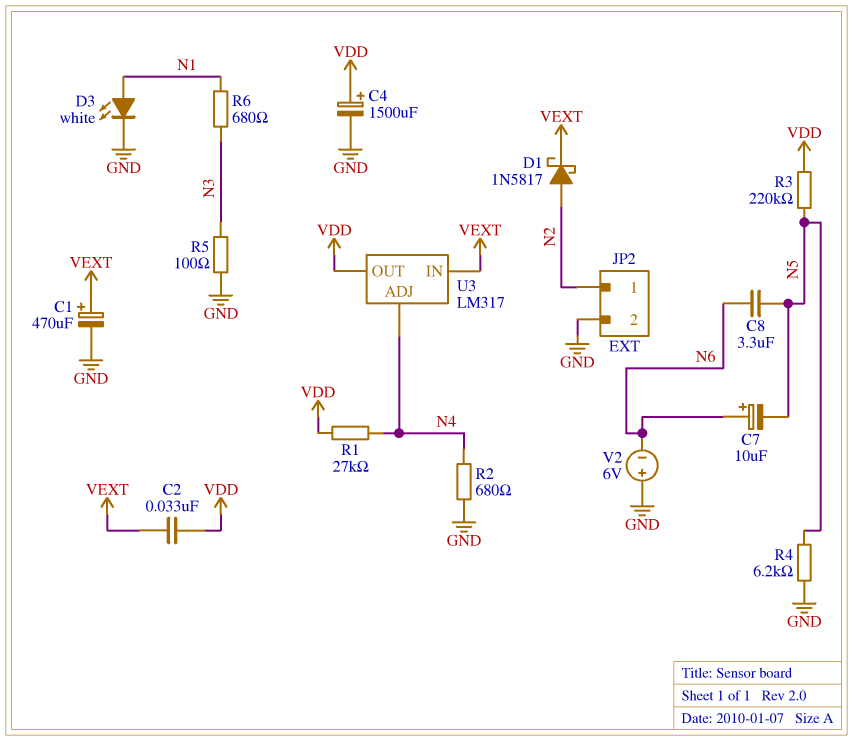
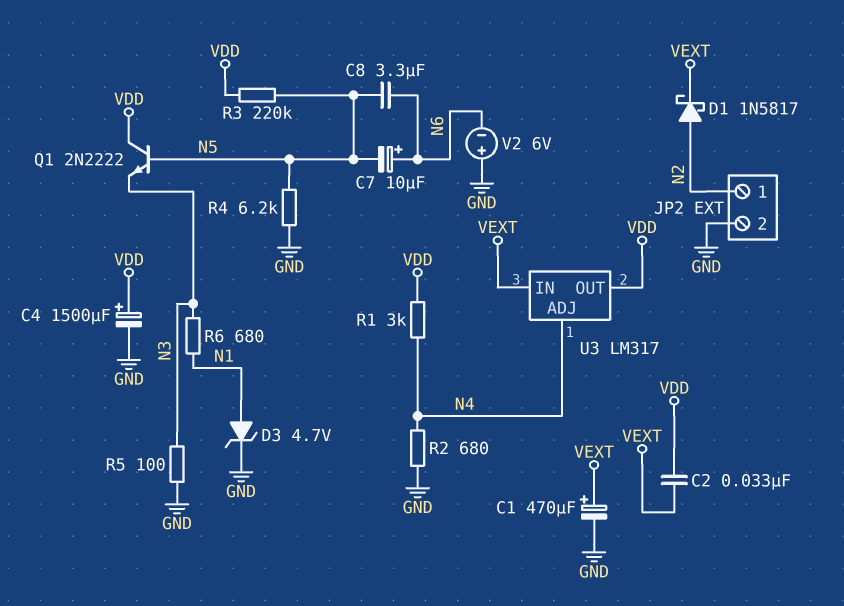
D3: LED white (A N1, K GND) -> zener 4.7V (A N1, K GND)
Q1: none -> NPN 2N2222 (B N5, C VDD, E N3)
R1: 27k (N4, VDD) -> 3k (N4, VDD)

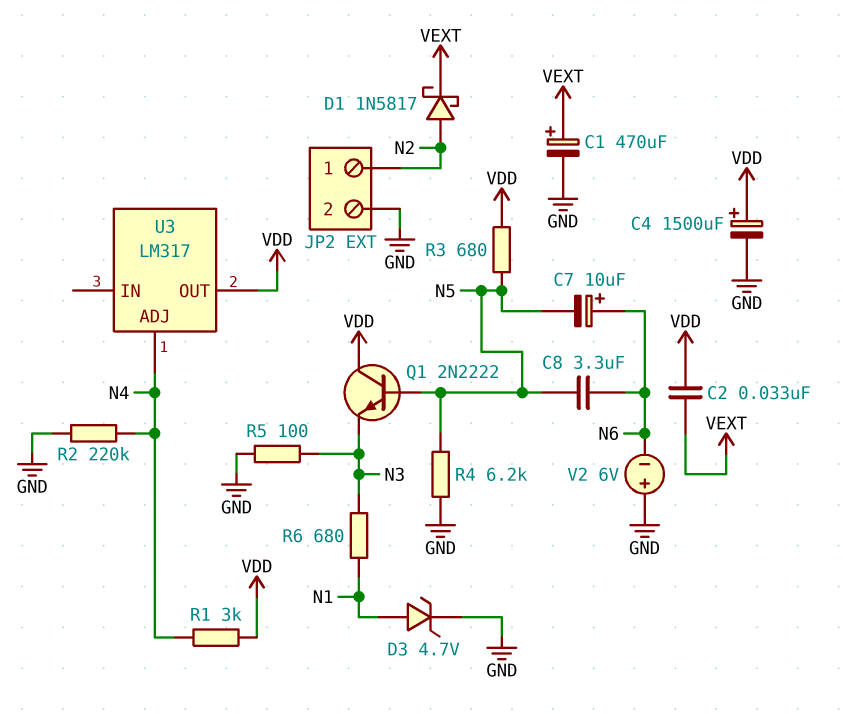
R2: 680 (GND, N4) -> 220k (GND, N4)
R3: 220k (N5, VDD) -> 680 (N5, VDD)
U3 pin IN: VEXT -> none

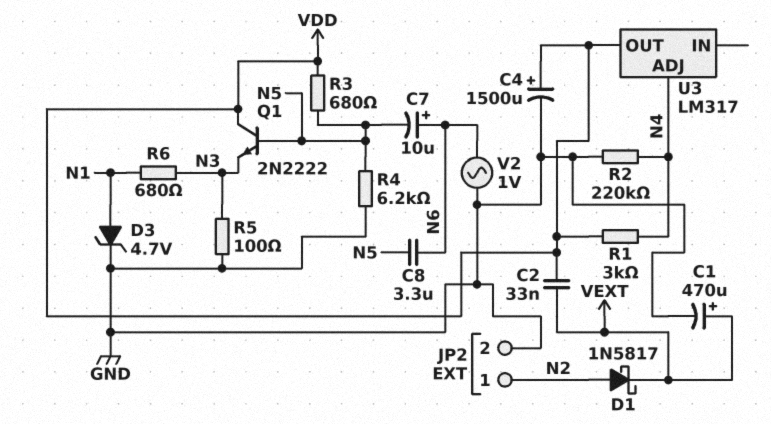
V2: 6V (plus GND, minus N6) -> AC 1V (GND, N6)

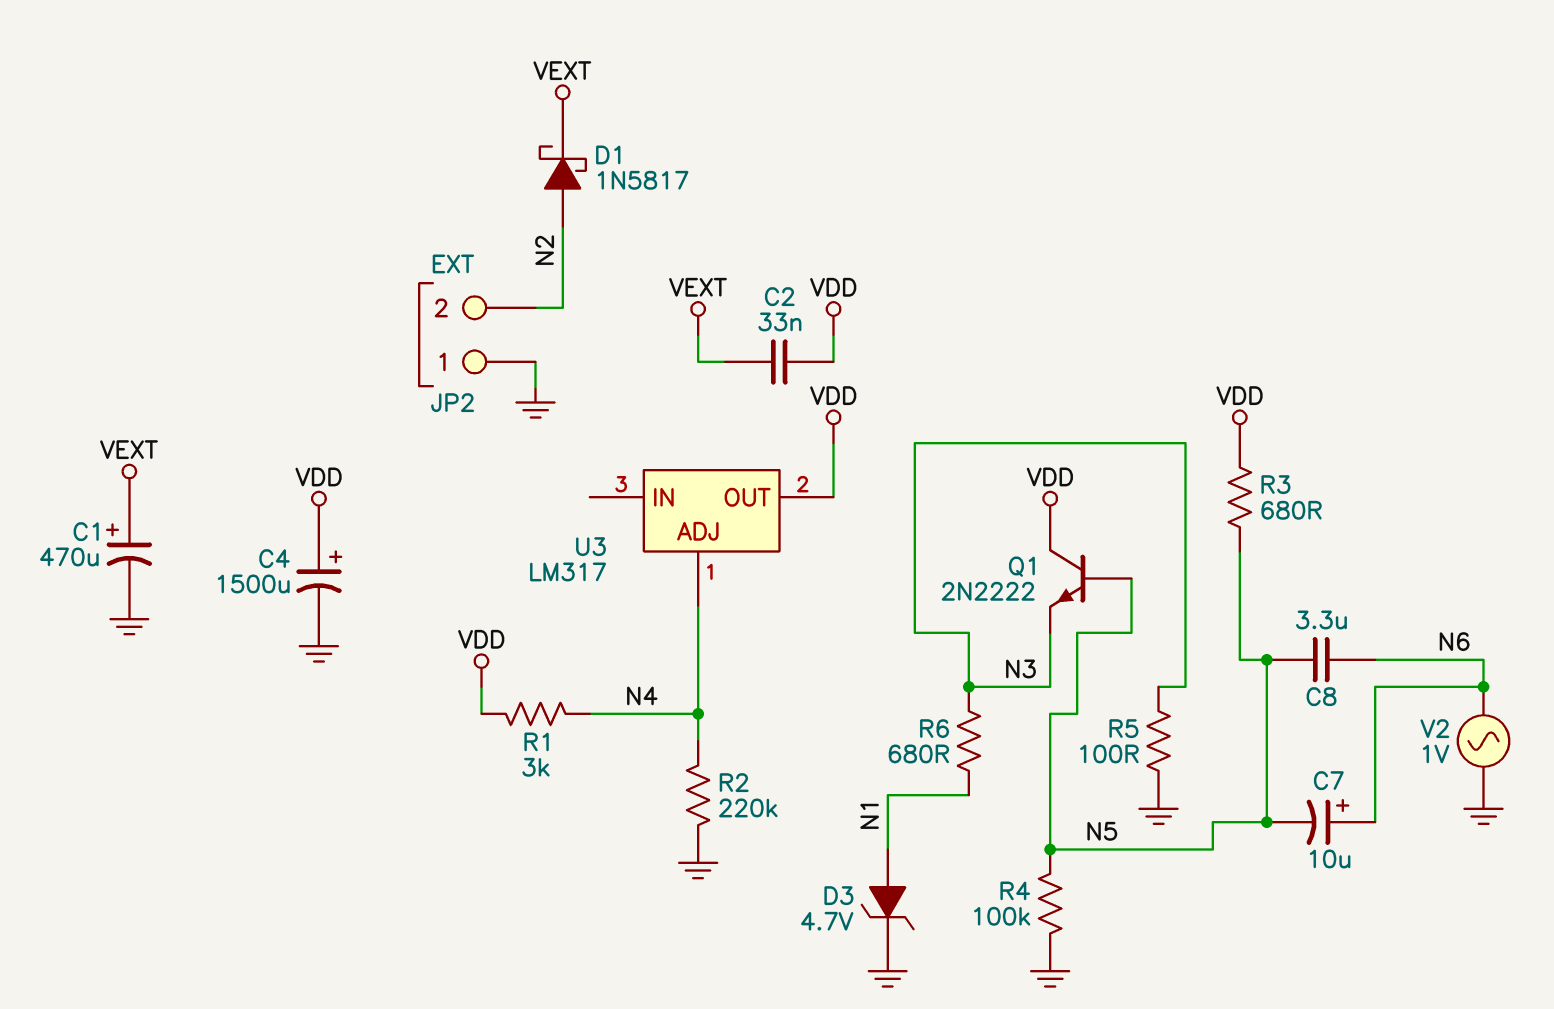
JP2 pin 1: N2 -> GND
JP2 pin 2: GND -> N2
R4: 6.2k (GND, N5) -> 100k (GND, N5)

